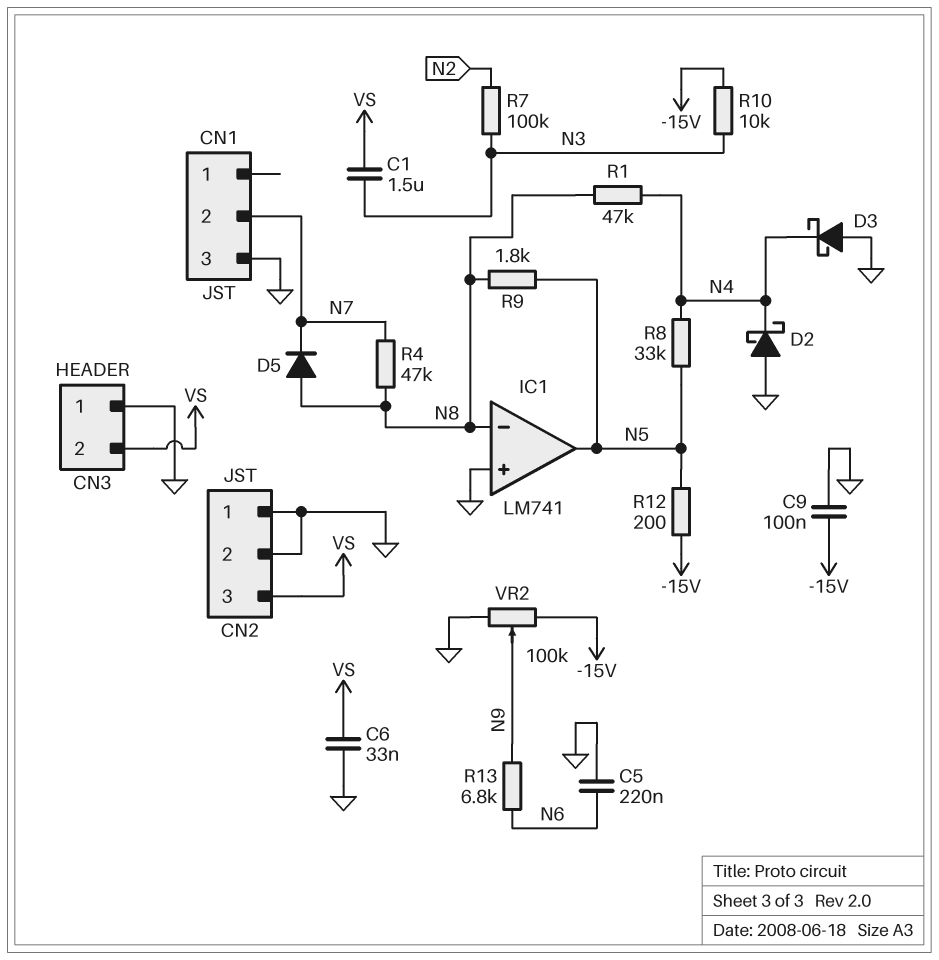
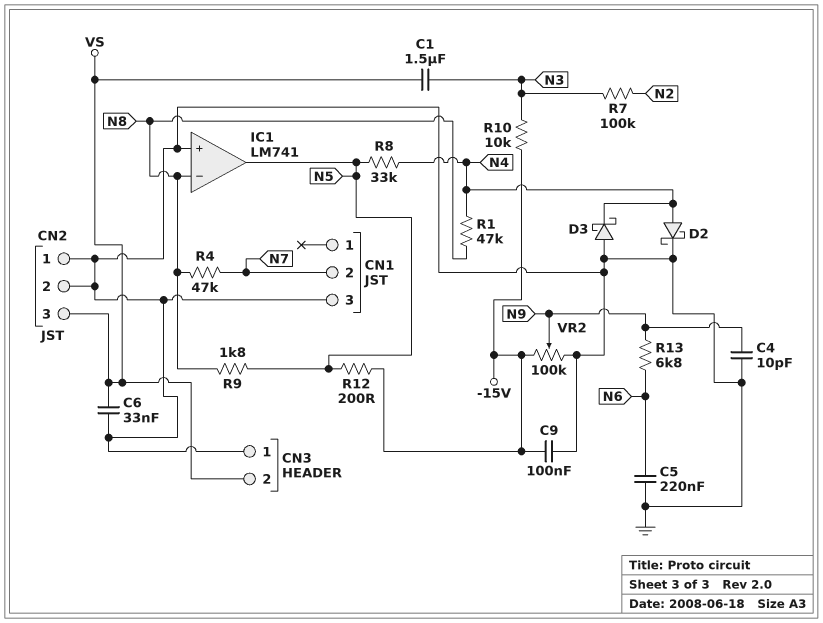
C4: none -> 10pF (GND, N9)
D2: schottky (A GND, K N4) -> schottky (A N4, K GND)
D5: diode (A N8, K N7) -> none

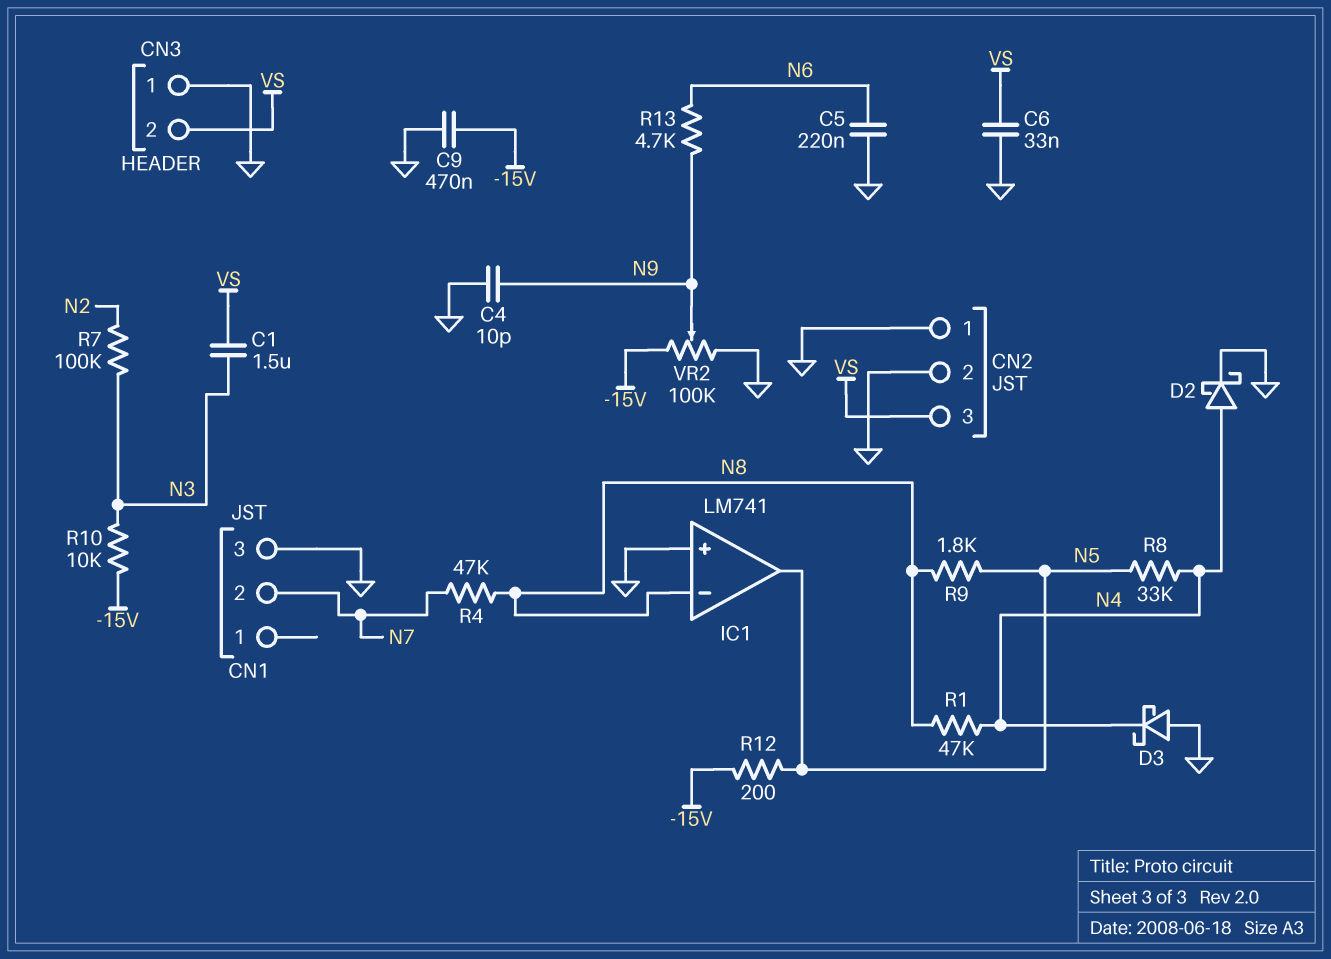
C9: 100nF (-15V, GND) -> 470nF (-15V, GND)
R13: 6.8k (N6, N9) -> 4.7k (N6, N9)

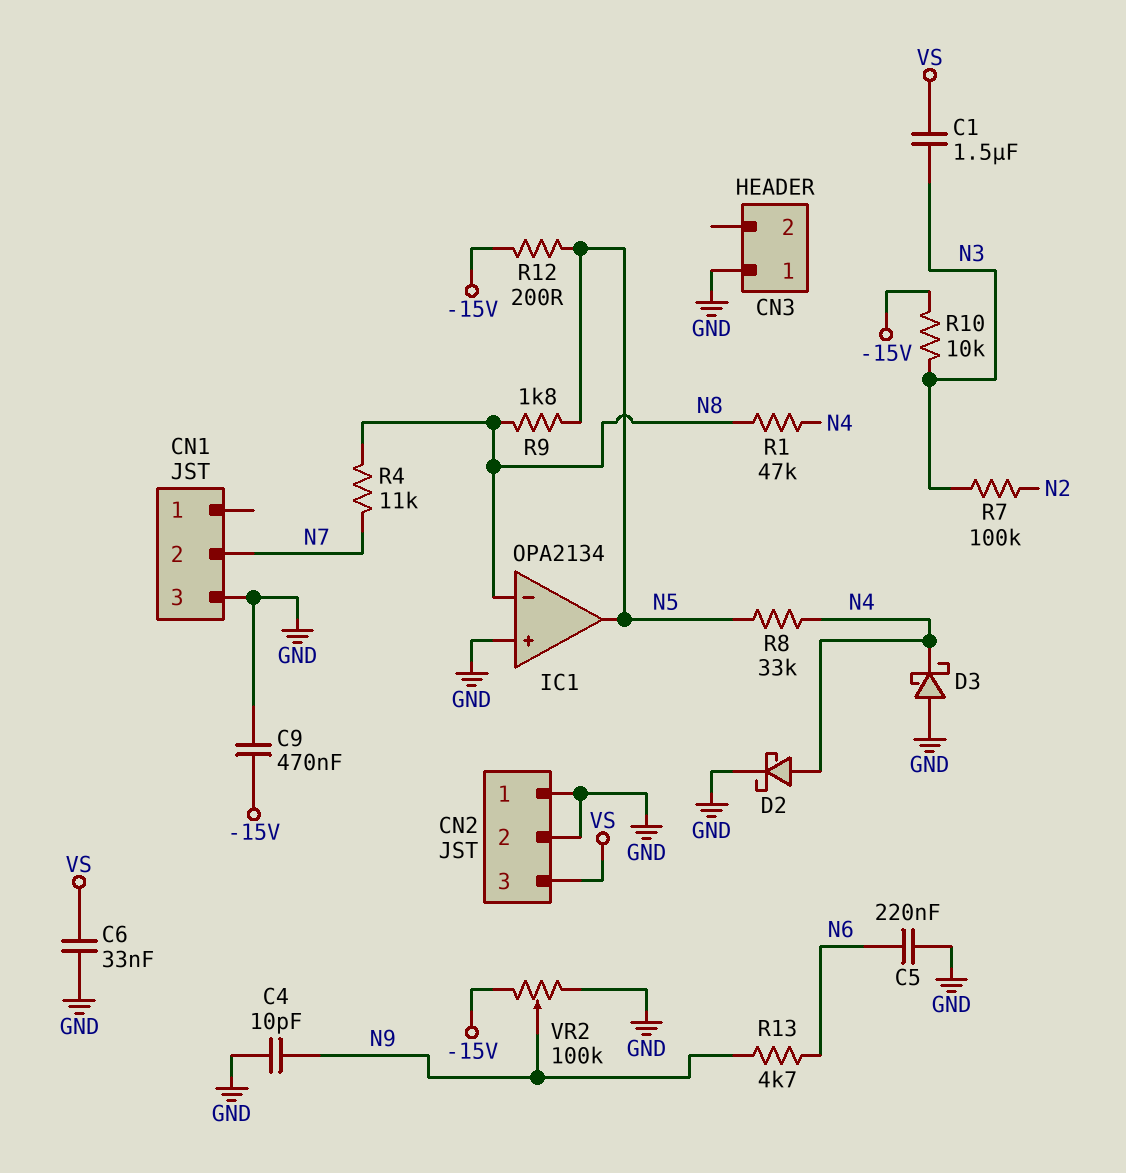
CN3 pin 2: VS -> none
IC1: LM741 -> OPA2134
R4: 47k (N7, N8) -> 11k (N7, N8)

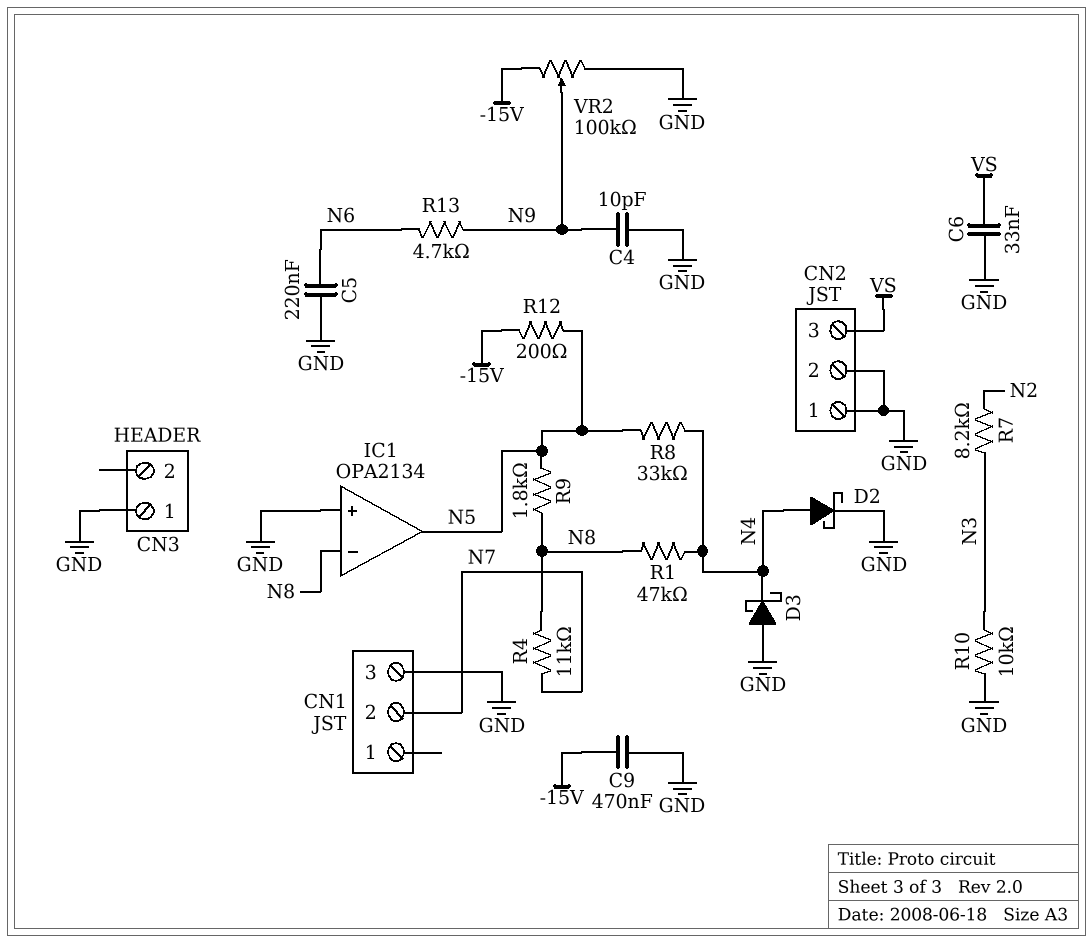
C1: 1.5uF (N3, VS) -> none
R7: 100k (N2, N3) -> 8.2k (N2, N3)
R10: 10k (-15V, N3) -> 10k (GND, N3)

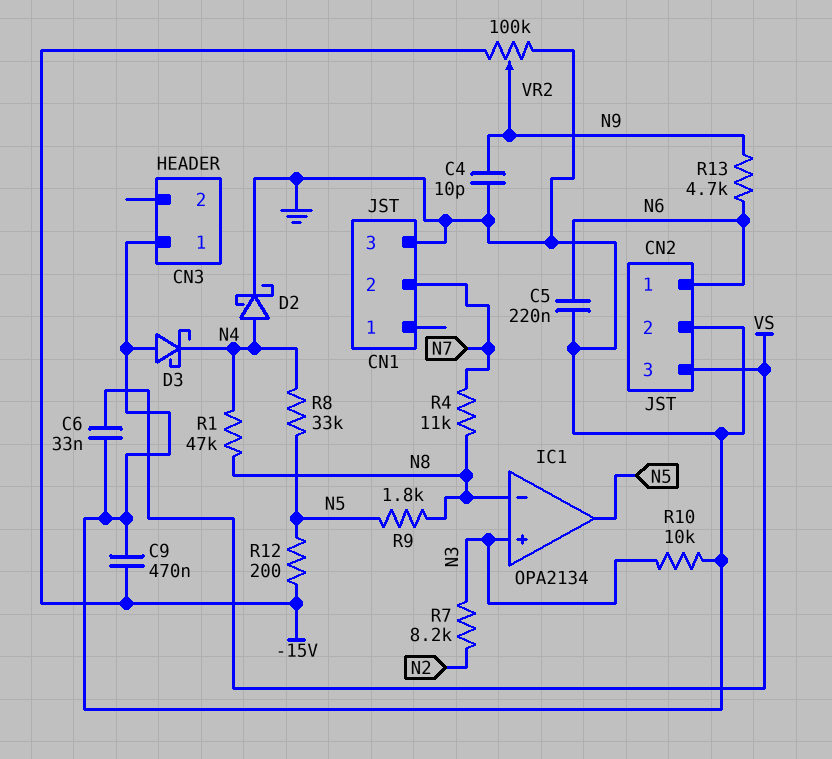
CN2 pin 1: GND -> N6
IC1 pin in+: GND -> N3

